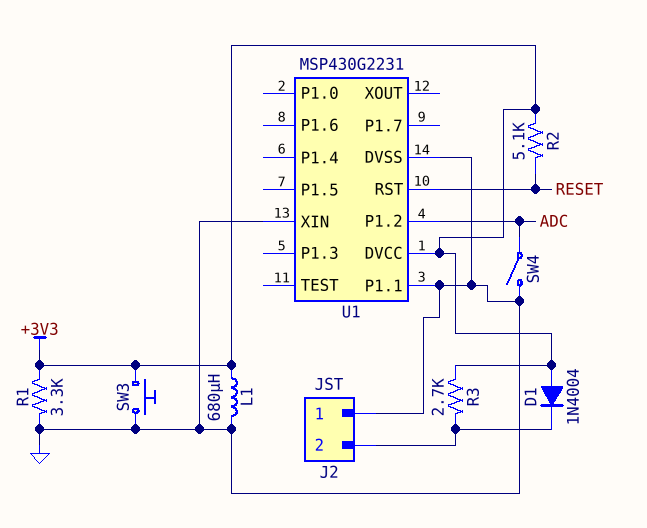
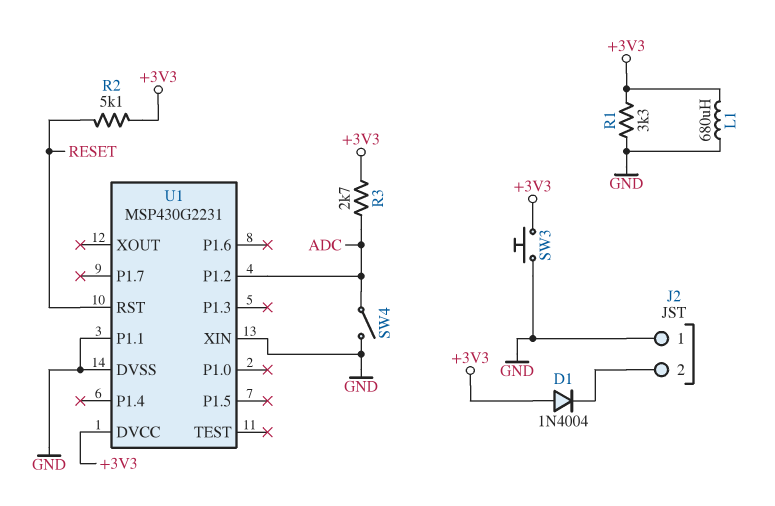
R3: 2.7k (+3V3, J2/2) -> 2.7k (+3V3, ADC)

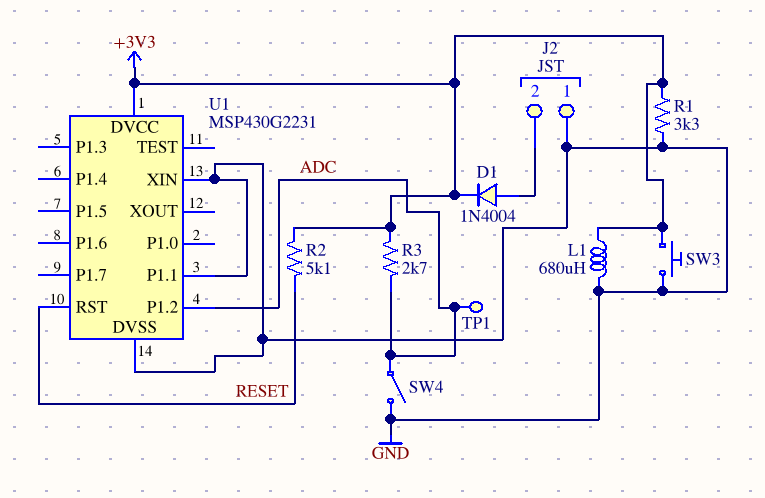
D1: diode 1N4004 (A +3V3, K J2/2) -> diode 1N4004 (A J2/2, K +3V3)
TP1: none -> test point (ADC)

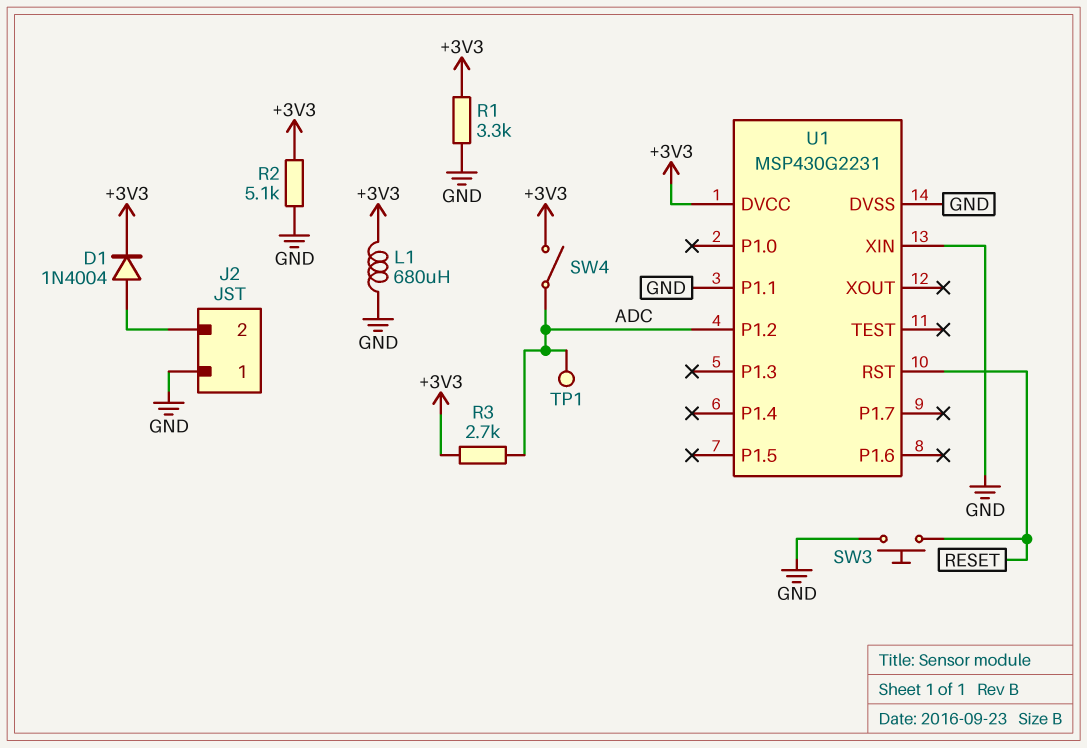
R2: 5.1k (+3V3, RESET) -> 5.1k (+3V3, GND)
SW3: button (+3V3, GND) -> button (GND, RESET)
SW4: switch (ADC, GND) -> switch (+3V3, ADC)

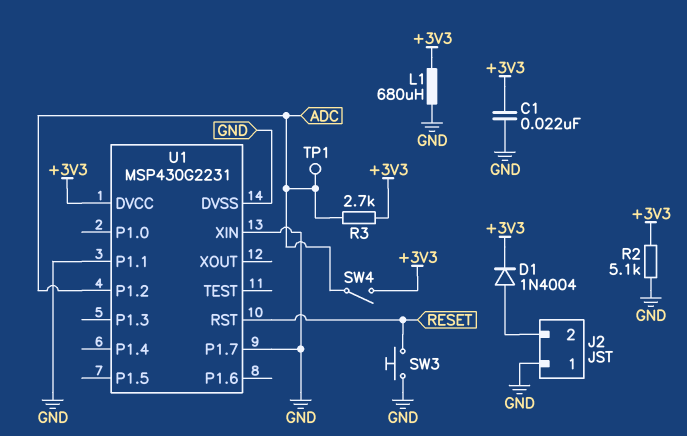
C1: none -> 22nF (+3V3, GND)
R1: 3.3k (+3V3, GND) -> none
U1 pin P1.7: none -> GND

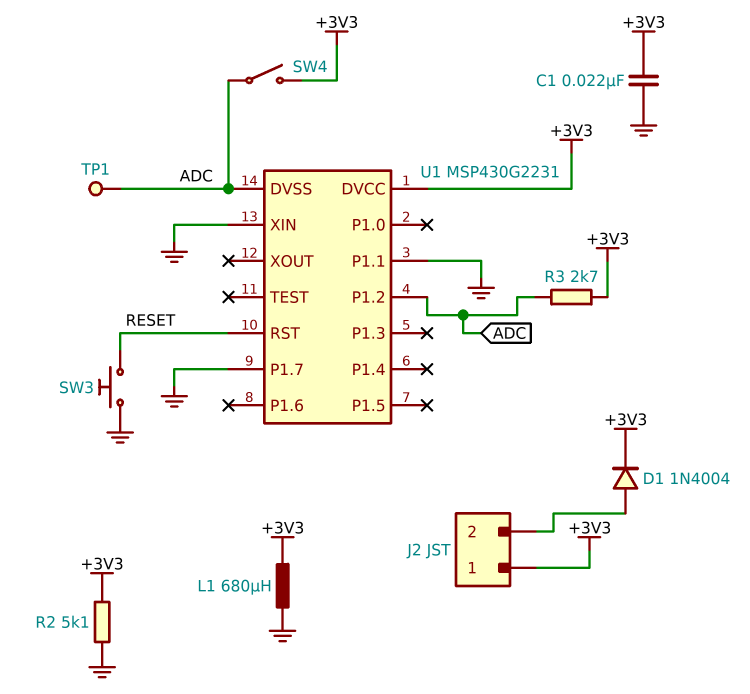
J2 pin 1: GND -> +3V3
U1 pin DVSS: GND -> ADC

